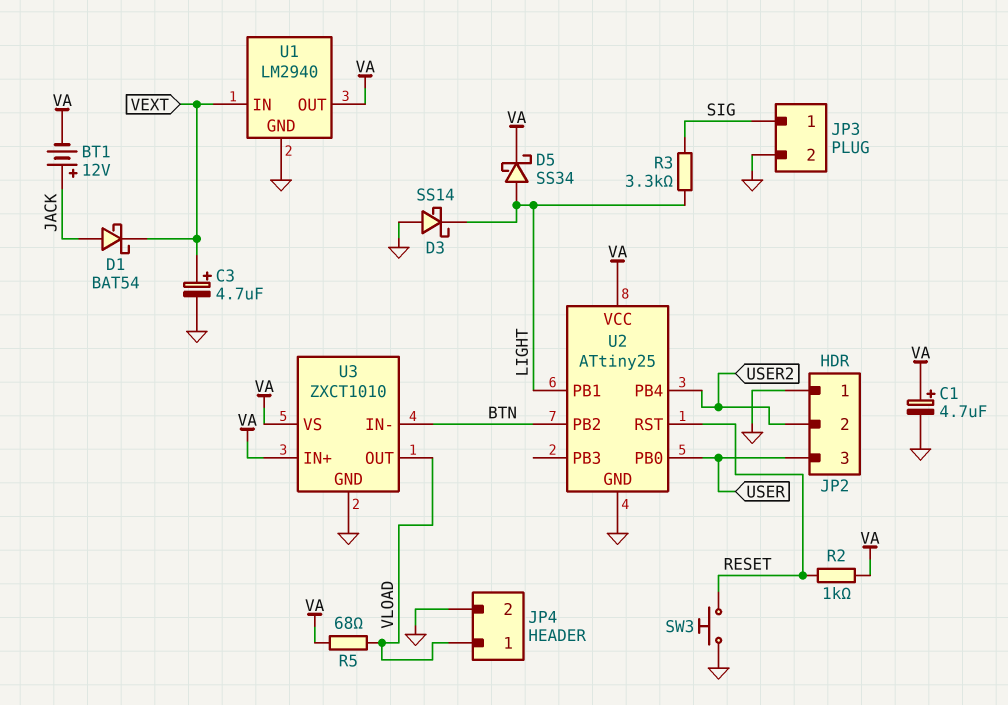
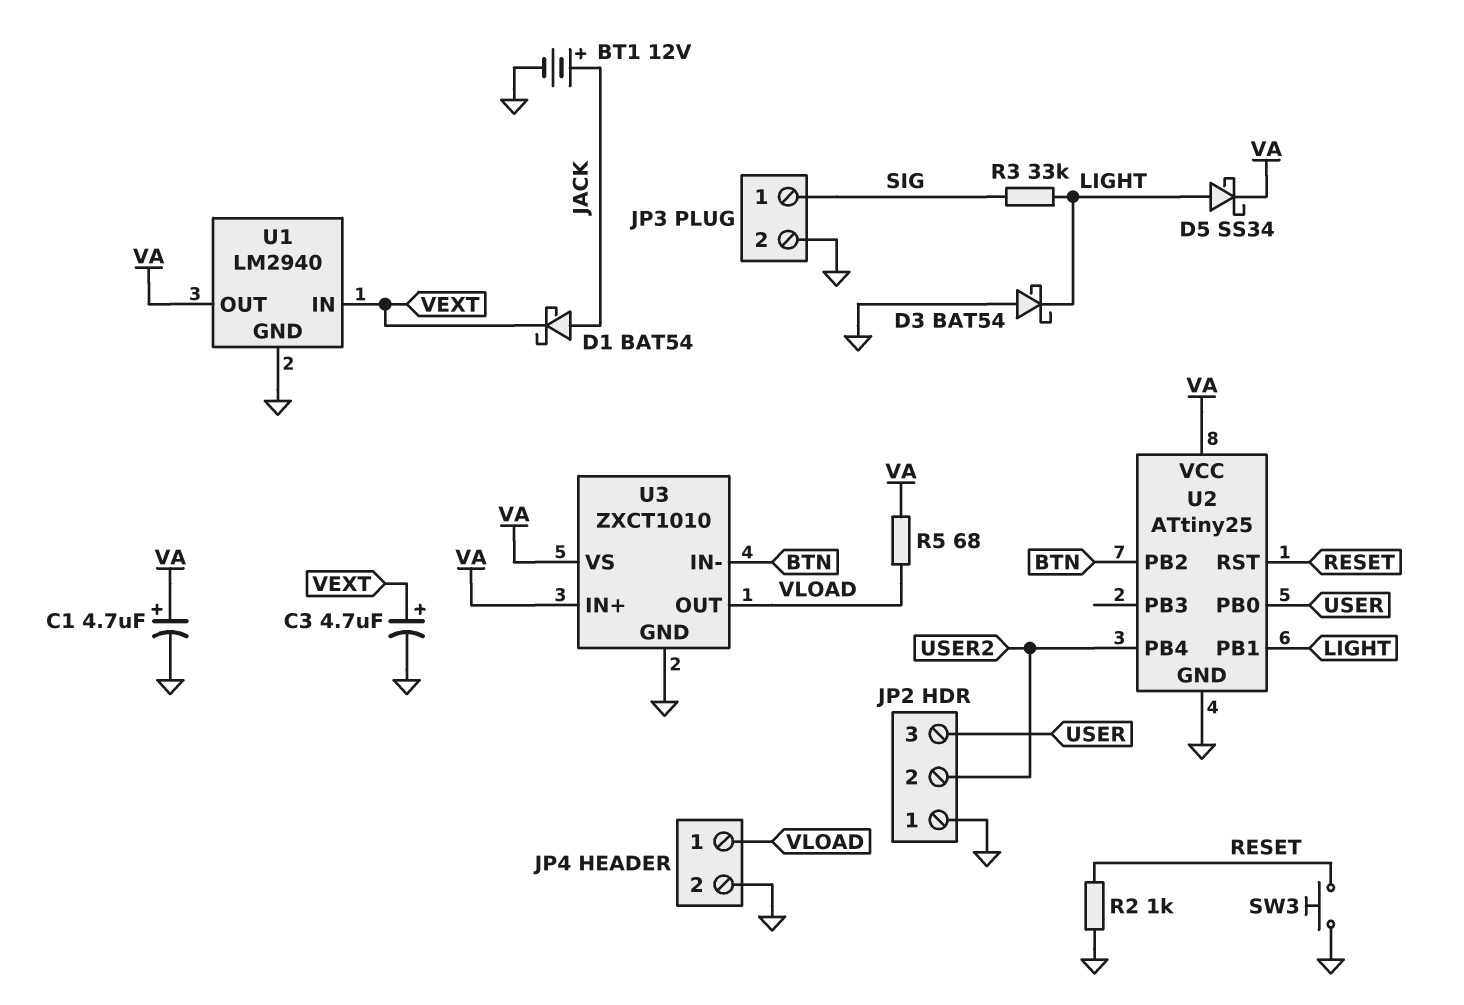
BT1: 12V (plus JACK, minus VA) -> 12V (plus JACK, minus GND)
D3: schottky SS14 (A GND, K LIGHT) -> schottky BAT54 (A GND, K LIGHT)
R2: 1k (RESET, VA) -> 1k (GND, RESET)
R3: 3.3k (LIGHT, SIG) -> 33k (LIGHT, SIG)

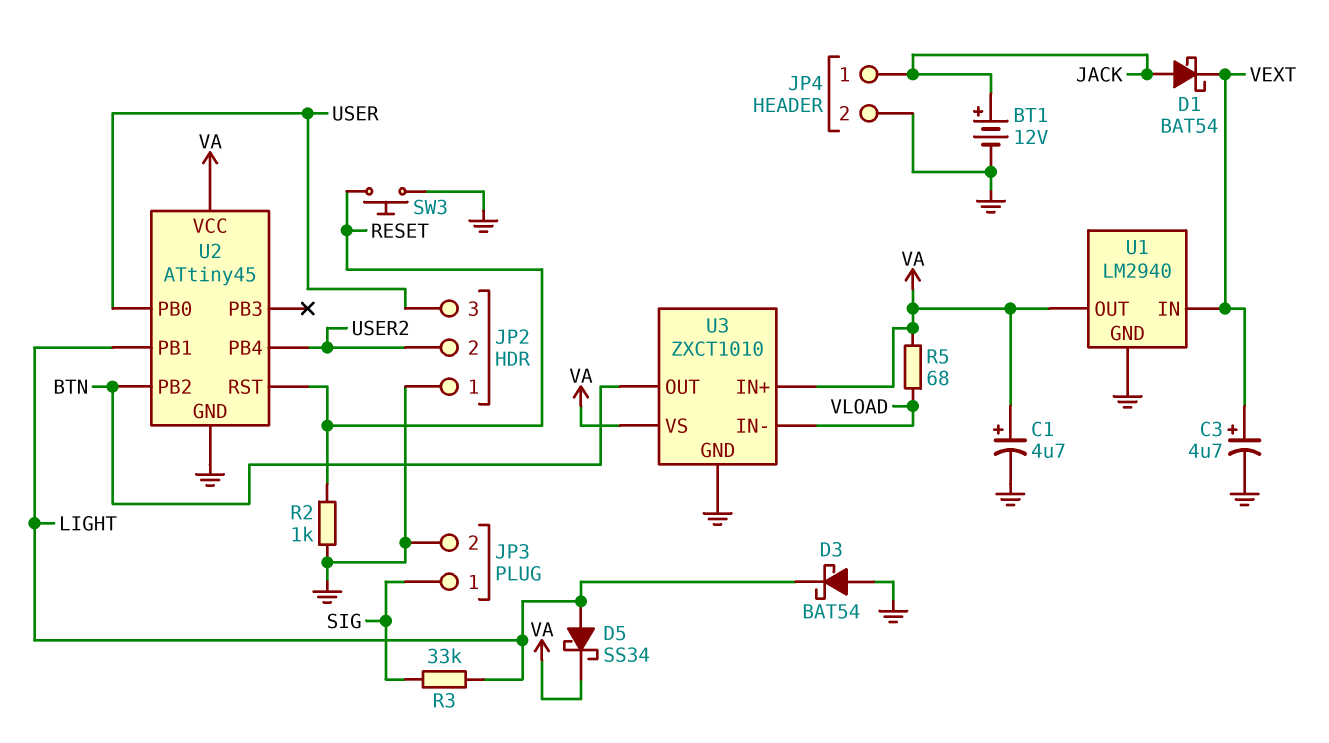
JP4 pin 1: VLOAD -> JACK
U2: ATtiny25 -> ATtiny45
U3 pin IN-: BTN -> VLOAD
U3 pin OUT: VLOAD -> BTN

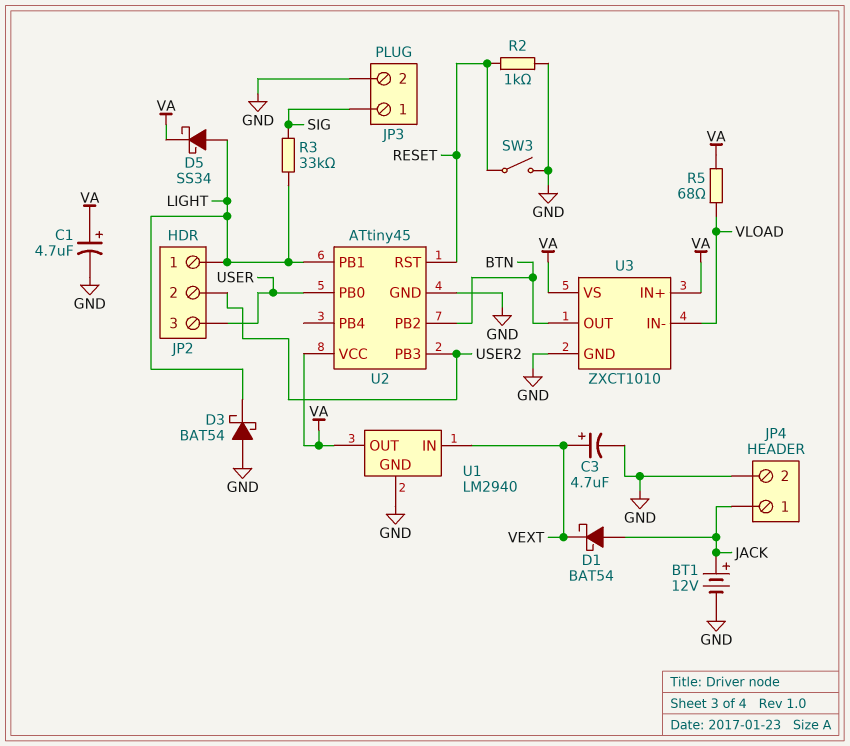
JP2 pin 1: GND -> LIGHT
SW3: button (GND, RESET) -> switch (GND, RESET)
U2 pin PB3: none -> USER2
U2 pin PB4: USER2 -> none

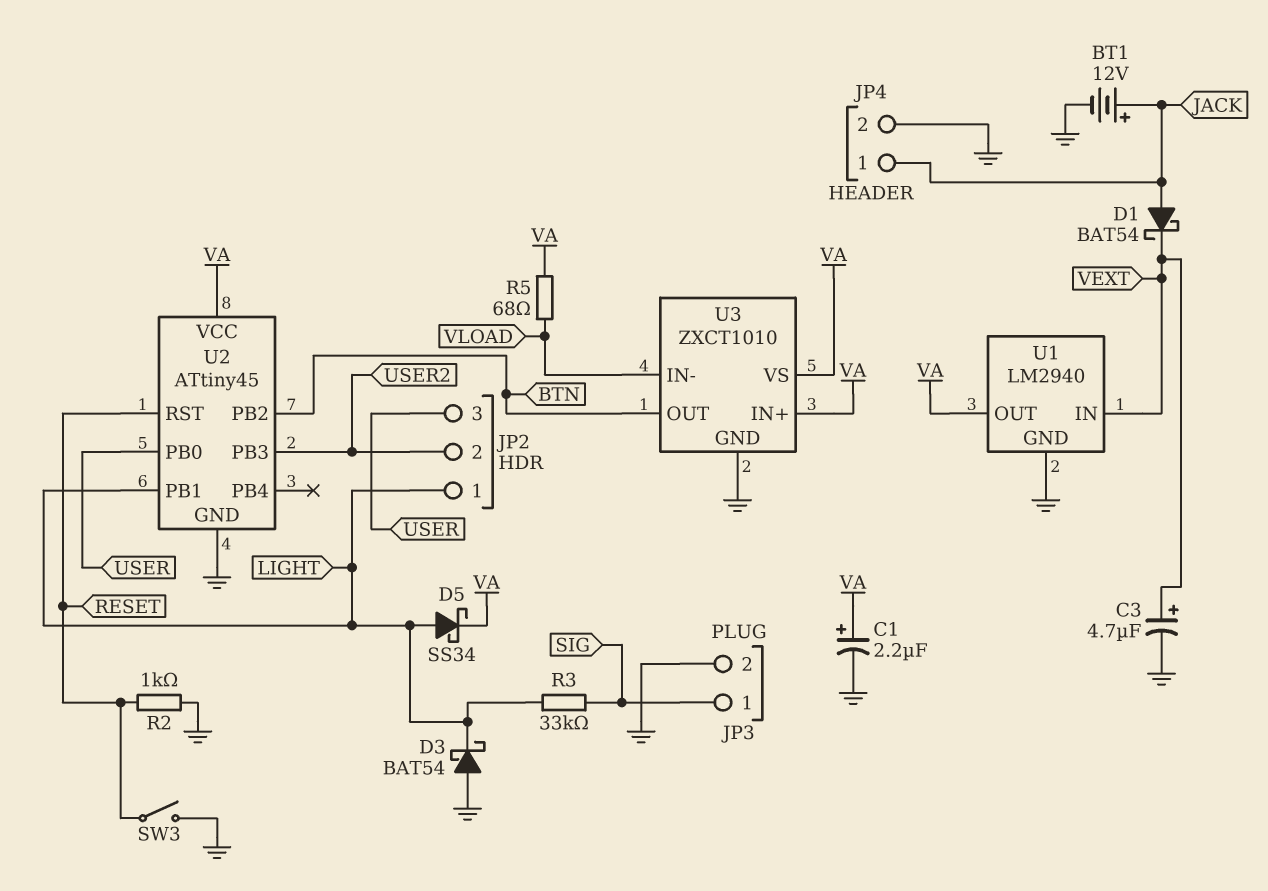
C1: 4.7uF (plus VA, minus GND) -> 2.2uF (plus VA, minus GND)

